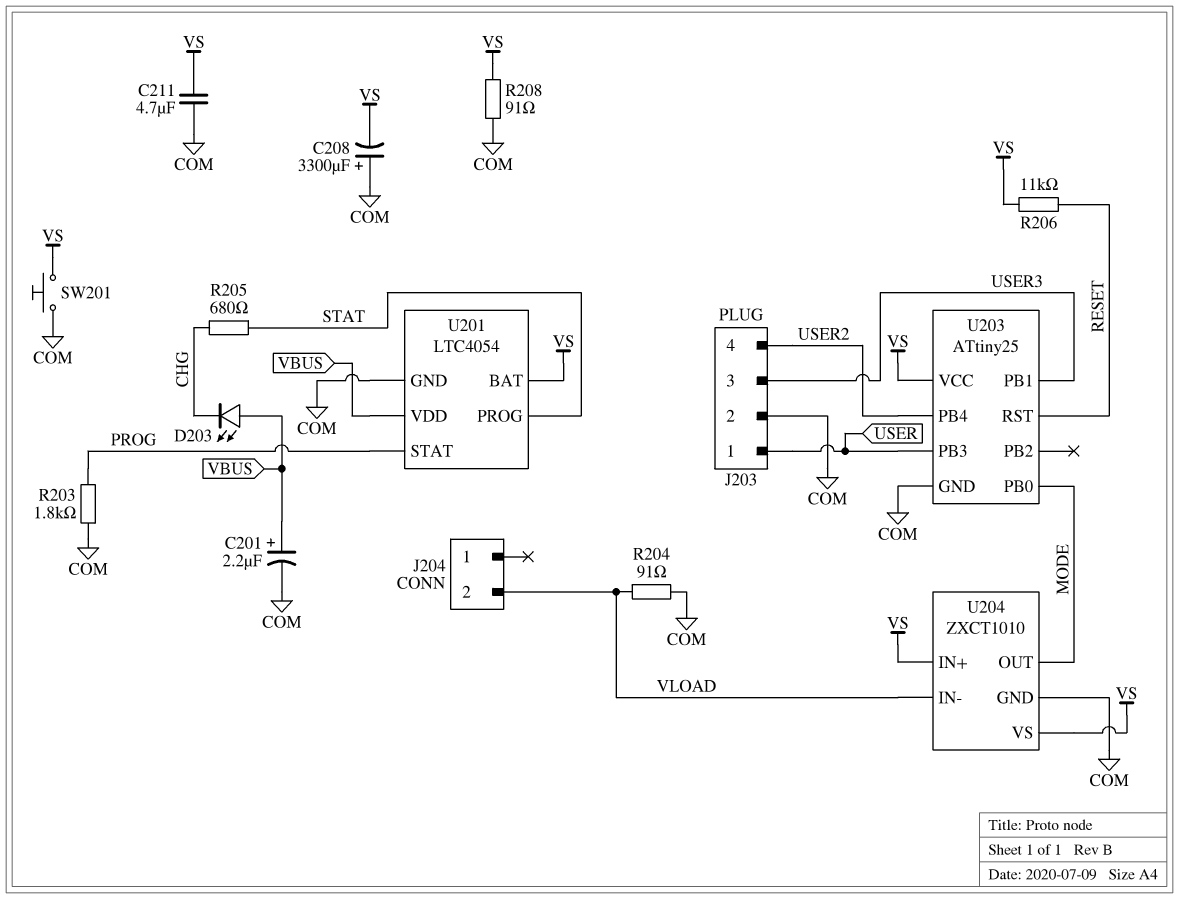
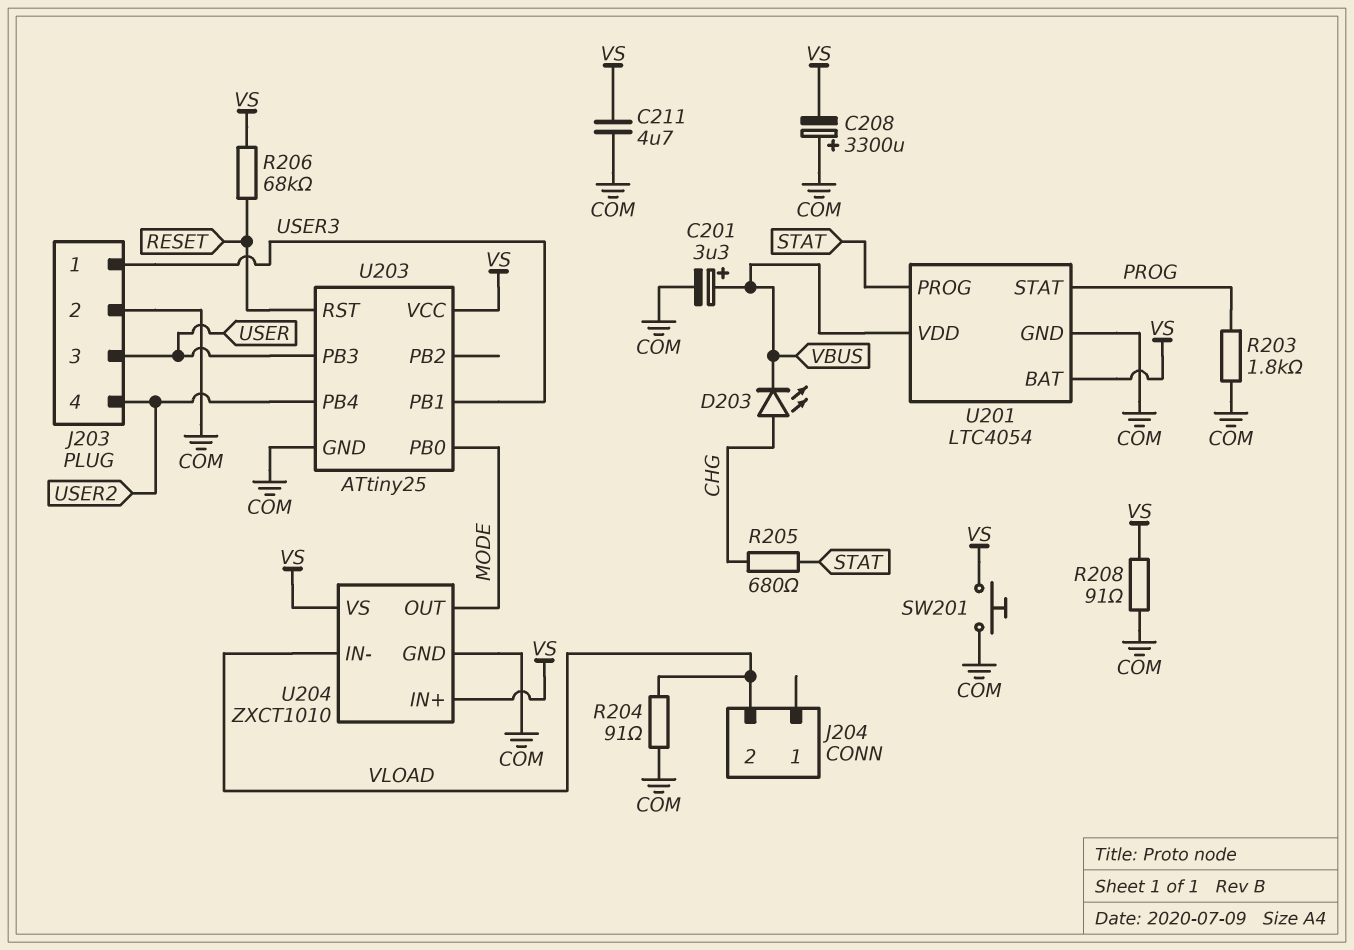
C201: 2.2uF (plus VBUS, minus COM) -> 3.3uF (plus VBUS, minus COM)
D203: LED (A VBUS, K CHG) -> LED (A CHG, K VBUS)
J203 pin 1: USER -> USER3
J203 pin 3: USER3 -> USER
R206: 11k (RESET, VS) -> 68k (RESET, VS)

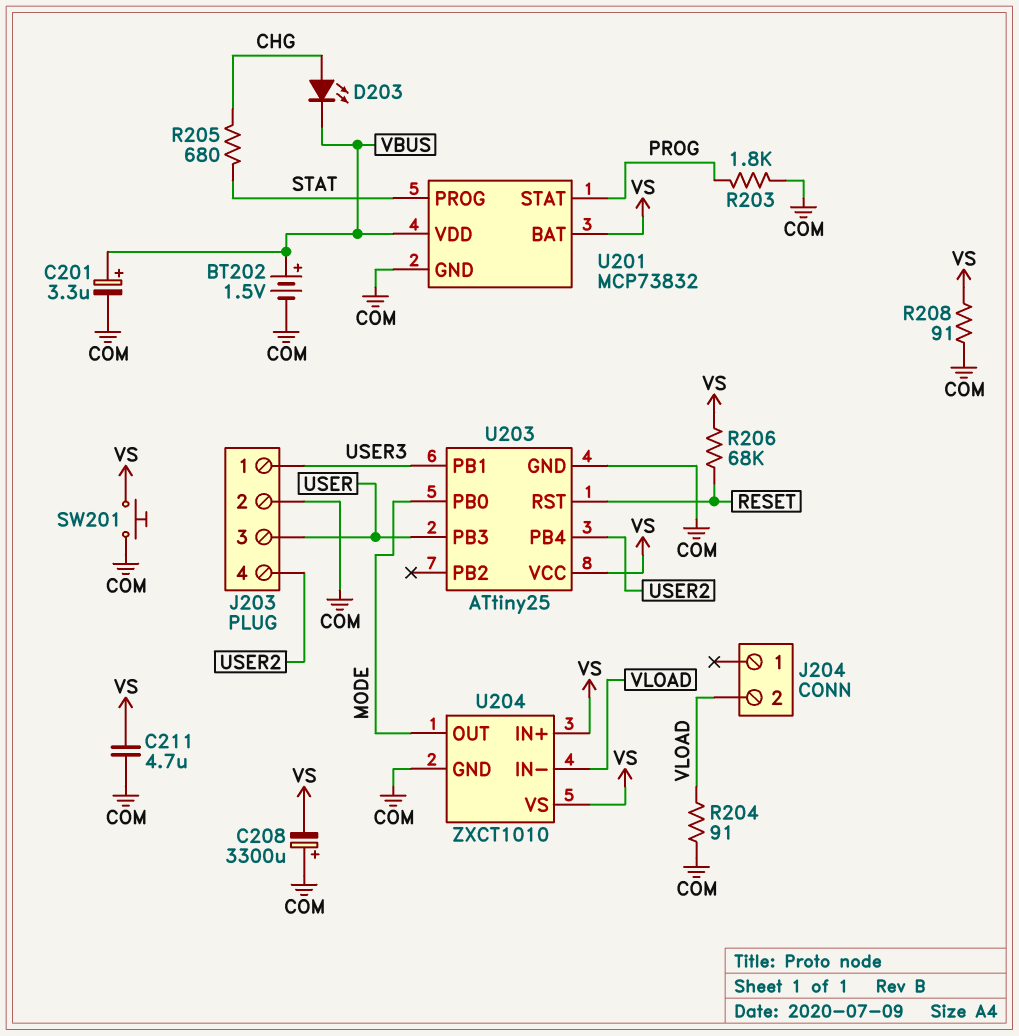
BT202: none -> 1.5V (plus VBUS, minus COM)
U201: LTC4054 -> MCP73832

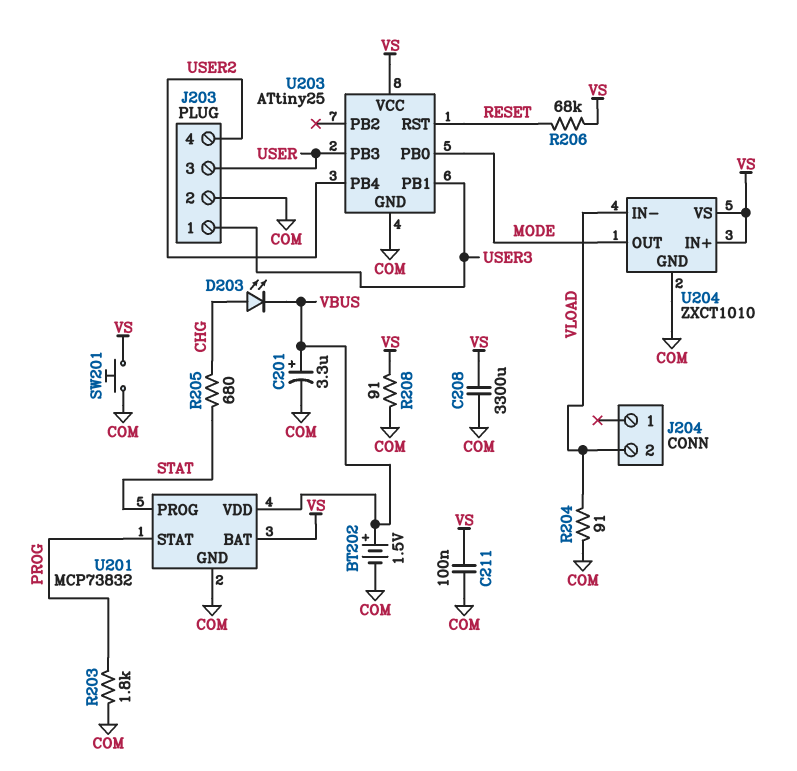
C208: 3300uF (plus COM, minus VS) -> 3300uF (COM, VS)
C211: 4.7uF (COM, VS) -> 100nF (COM, VS)

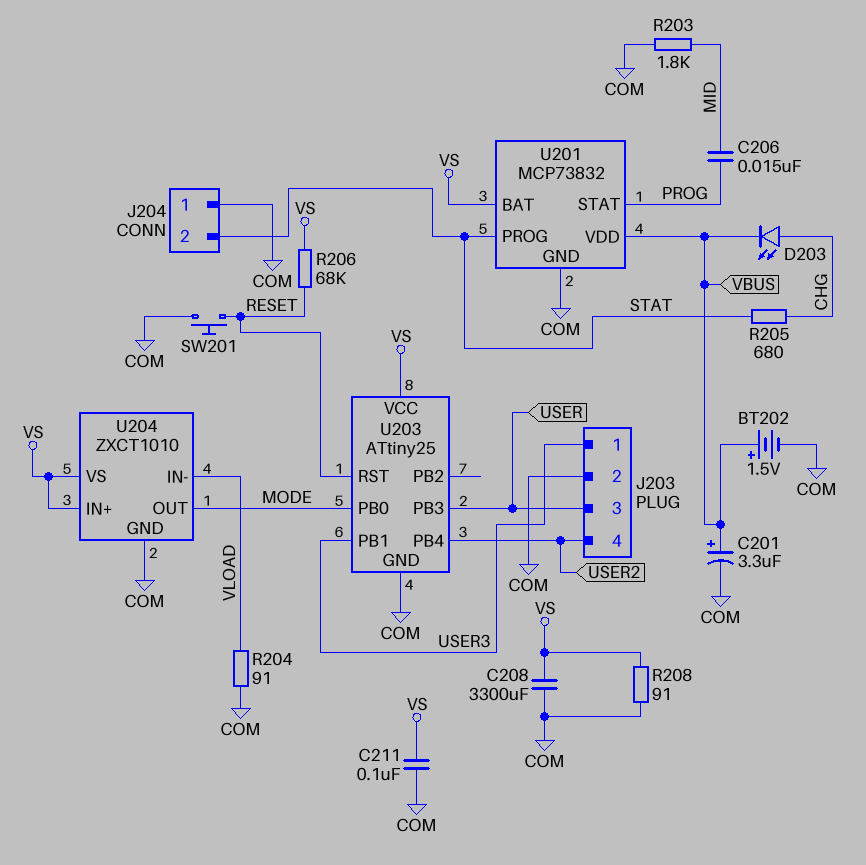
C206: none -> 15nF (MID, PROG)
J204 pin 1: none -> COM
J204 pin 2: VLOAD -> STAT
R203: 1.8k (COM, PROG) -> 1.8k (COM, MID)
SW201: button (COM, VS) -> button (COM, RESET)

